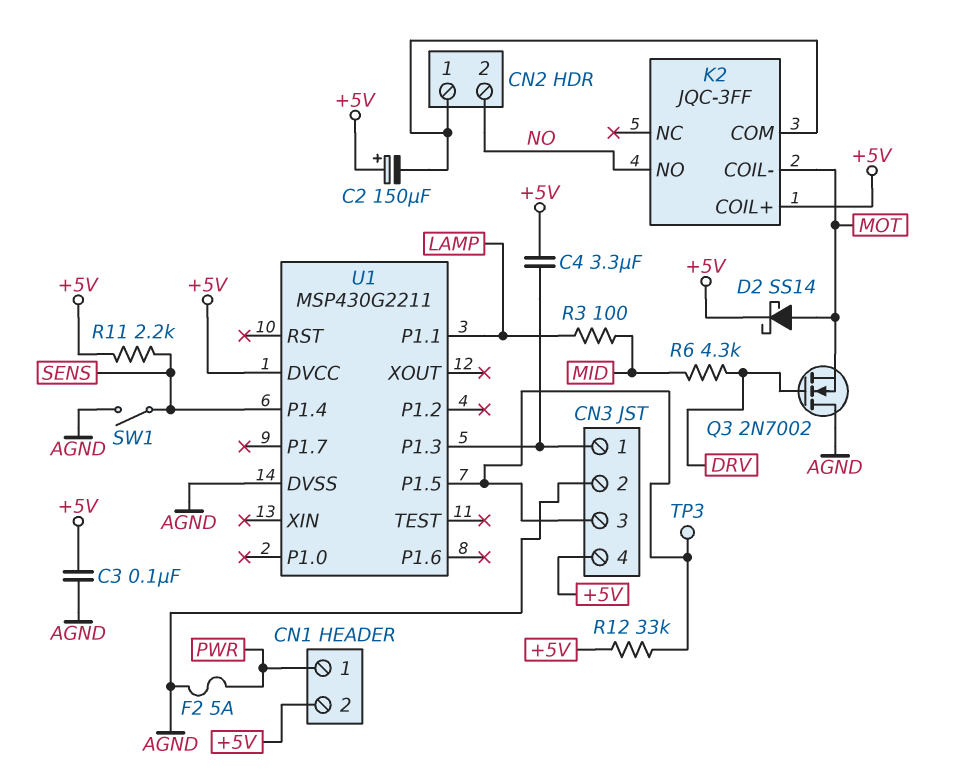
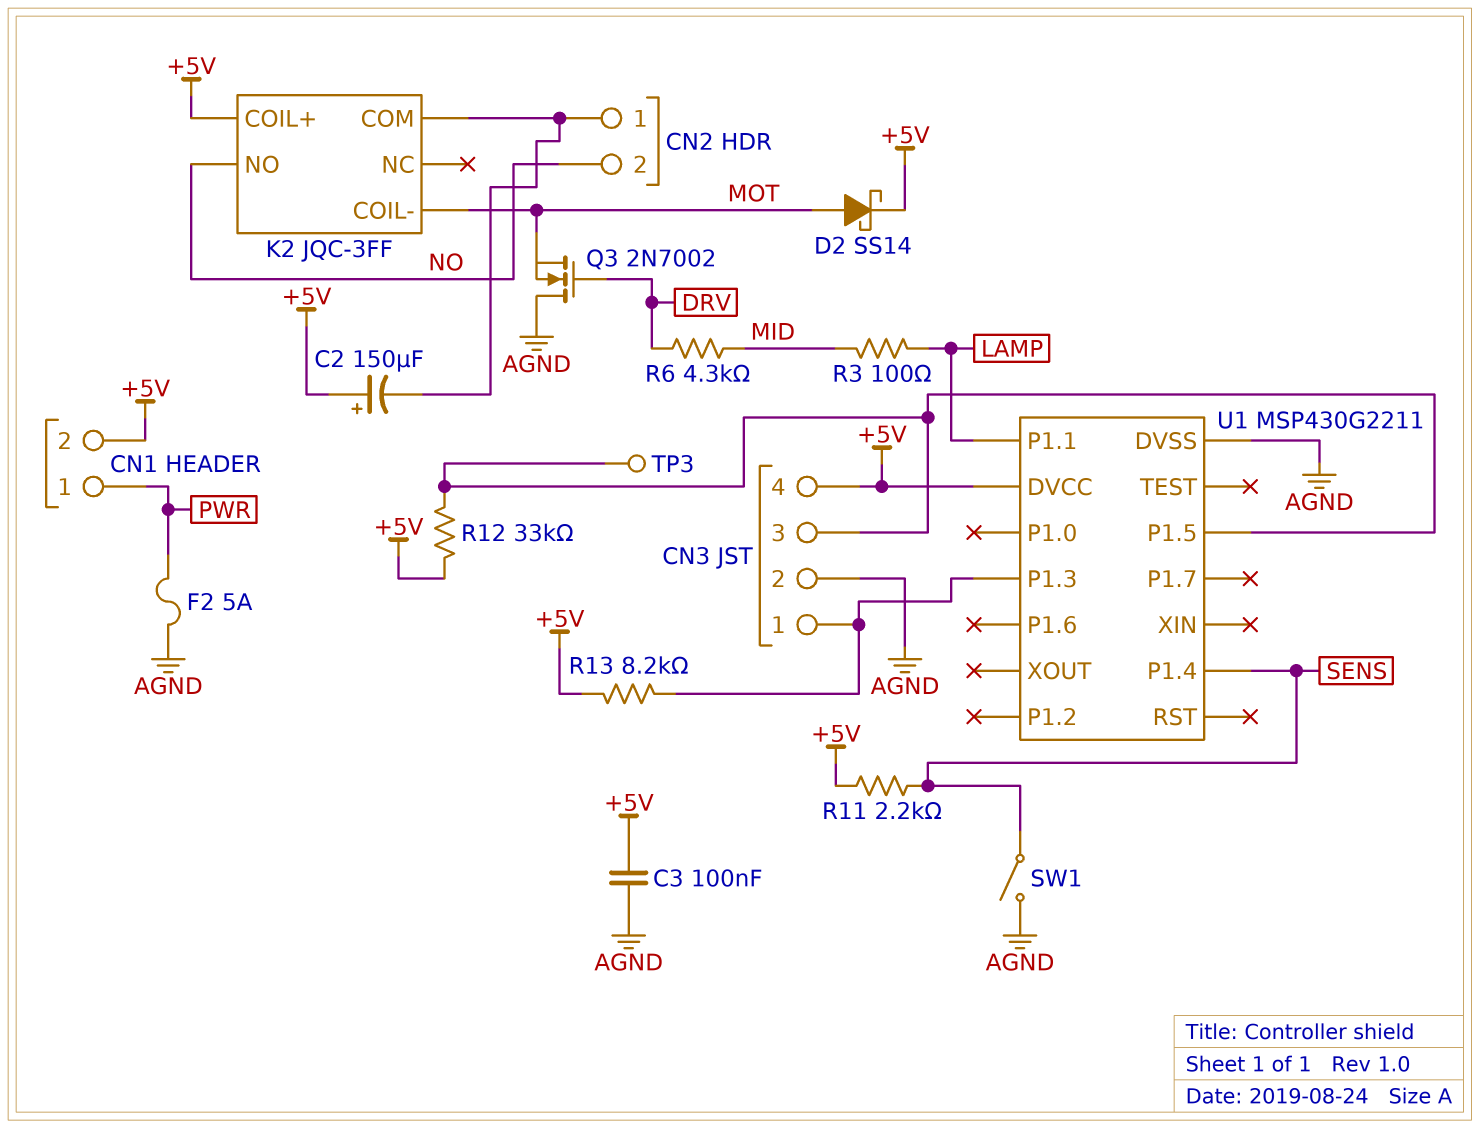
C4: 3.3uF (+5V, CN3/1) -> none
R13: none -> 8.2k (+5V, CN3/1)

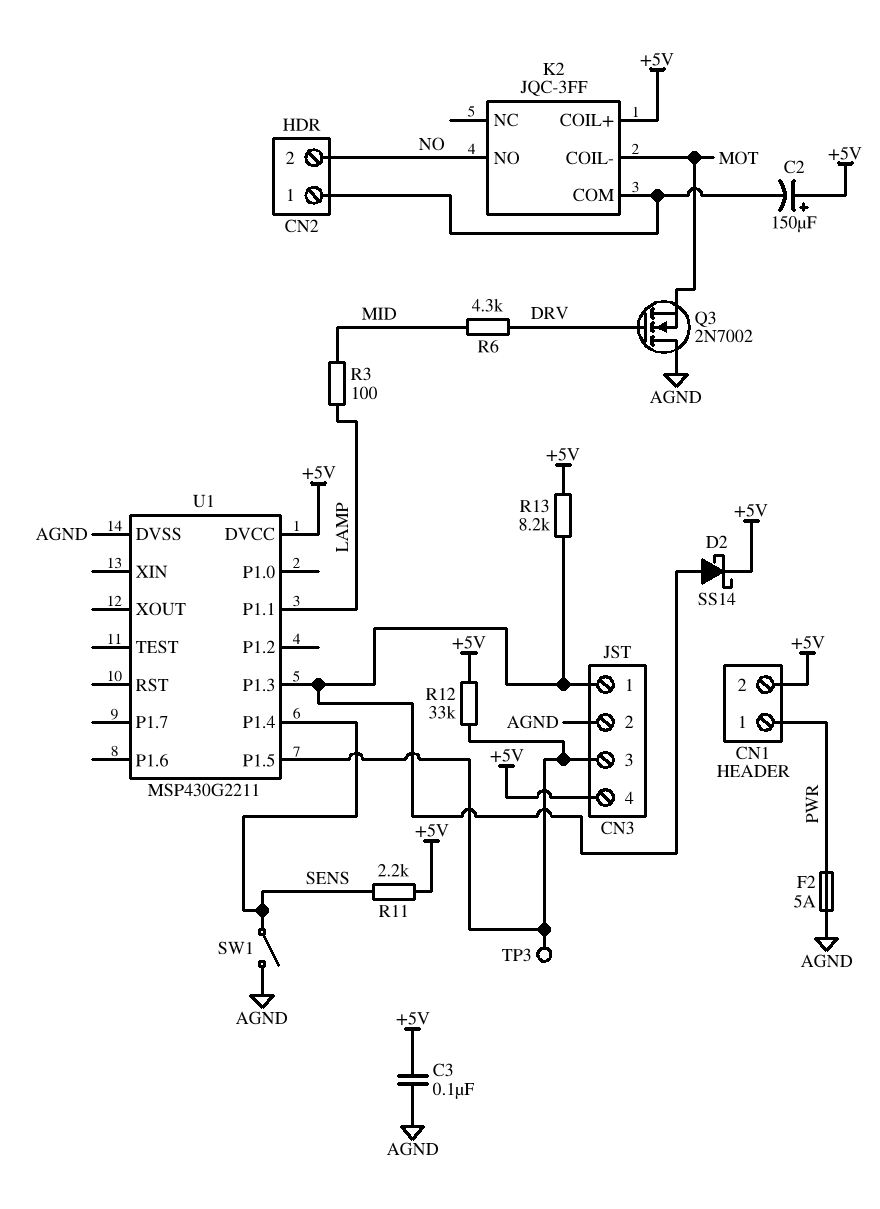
D2: schottky SS14 (A MOT, K +5V) -> schottky SS14 (A CN3/1, K +5V)

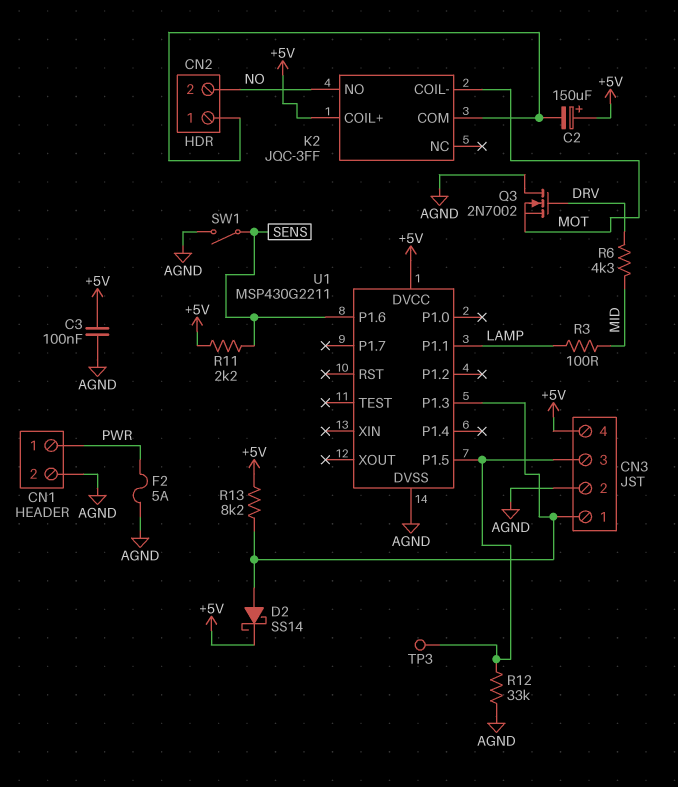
CN1 pin 2: +5V -> AGND
R12: 33k (+5V, CN3/3) -> 33k (AGND, CN3/3)
U1 pin P1.4: SENS -> none
U1 pin P1.6: none -> SENS

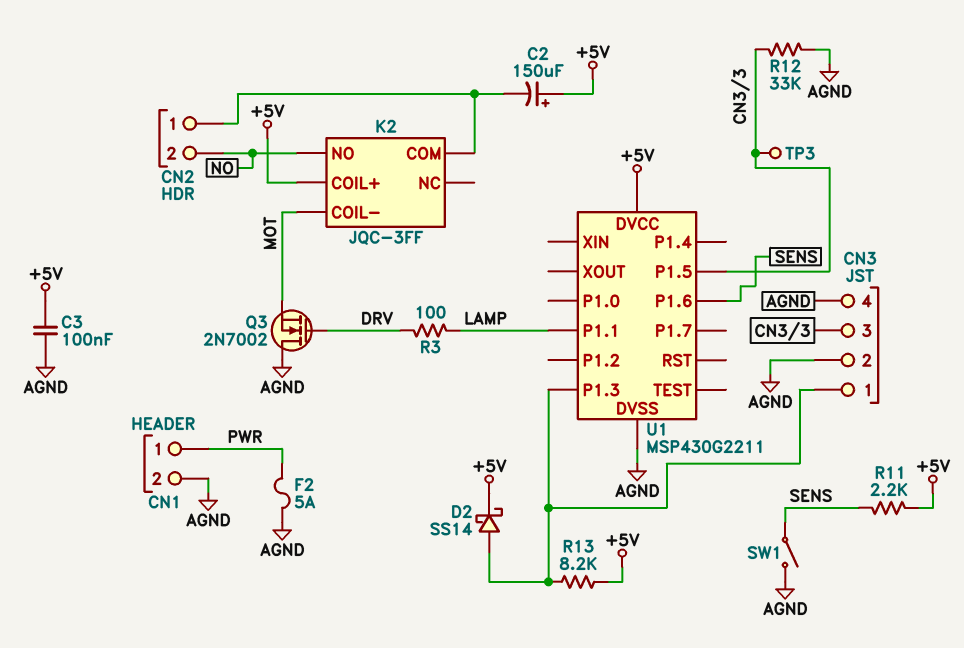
CN3 pin 4: +5V -> AGND
R3: 100 (LAMP, MID) -> 100 (DRV, LAMP)
R6: 4.3k (DRV, MID) -> none

